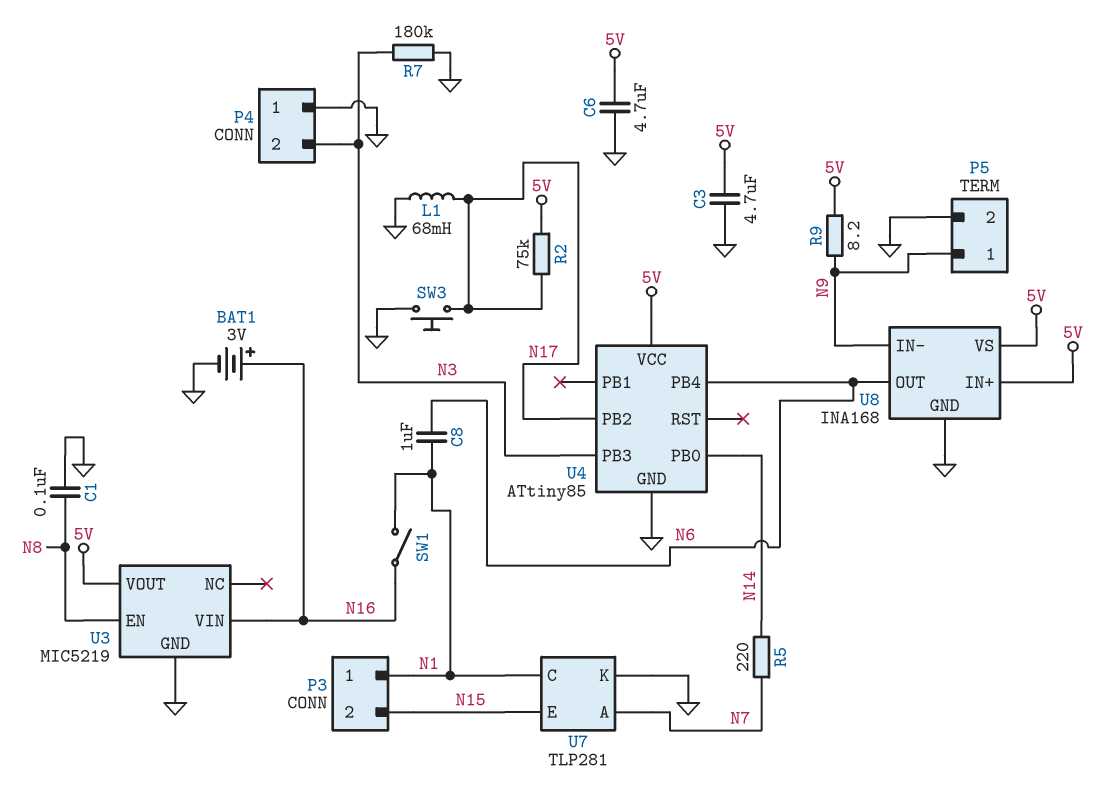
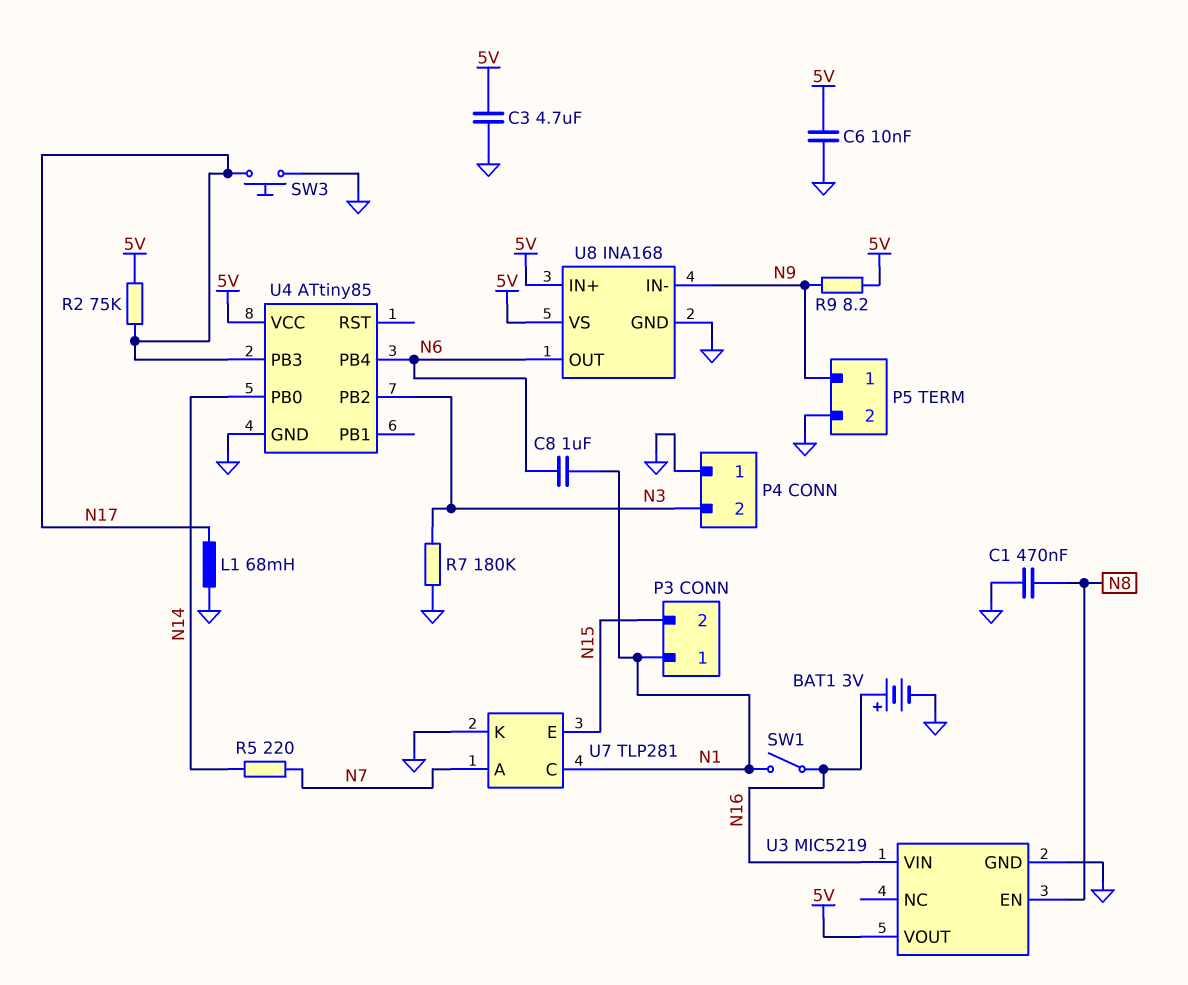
C1: 100nF (GND, N8) -> 470nF (GND, N8)
C6: 4.7uF (5V, GND) -> 10nF (5V, GND)
U4 pin PB2: N17 -> N3
U4 pin PB3: N3 -> N17

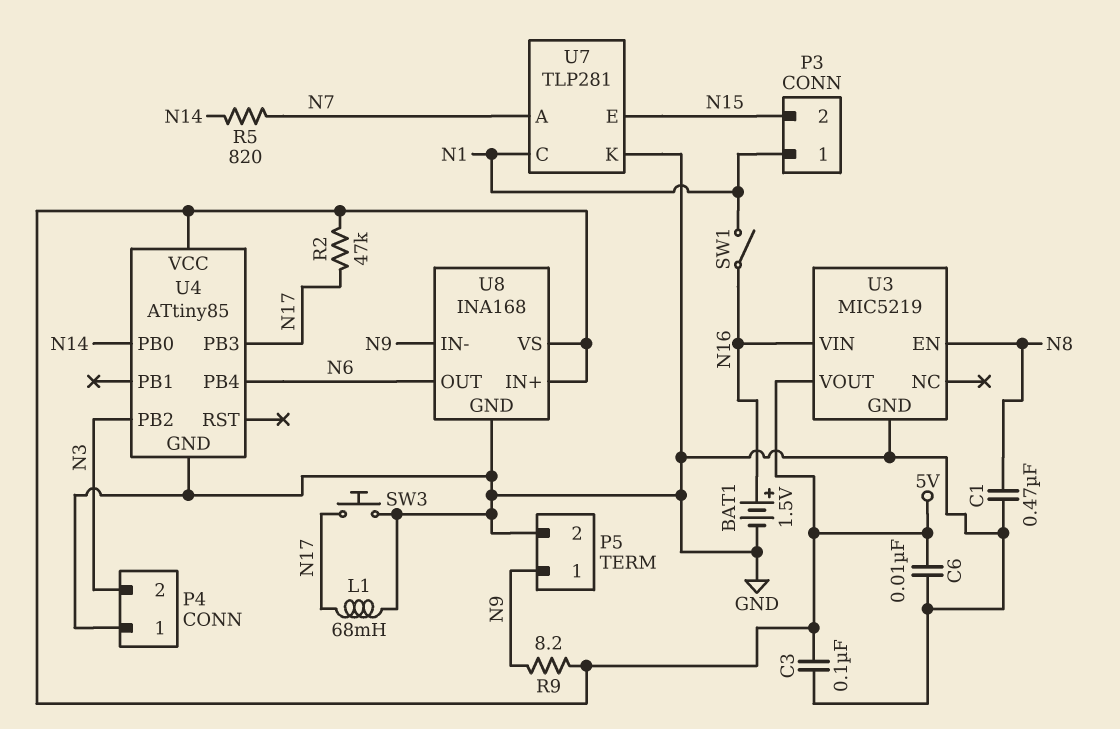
BAT1: 3V (plus N16, minus GND) -> 1.5V (plus N16, minus GND)
C3: 4.7uF (5V, GND) -> 100nF (5V, GND)
C8: 1uF (N1, N6) -> none
R2: 75k (5V, N17) -> 47k (5V, N17)
R5: 220 (N7, N14) -> 820 (N7, N14)
R7: 180k (GND, N3) -> none

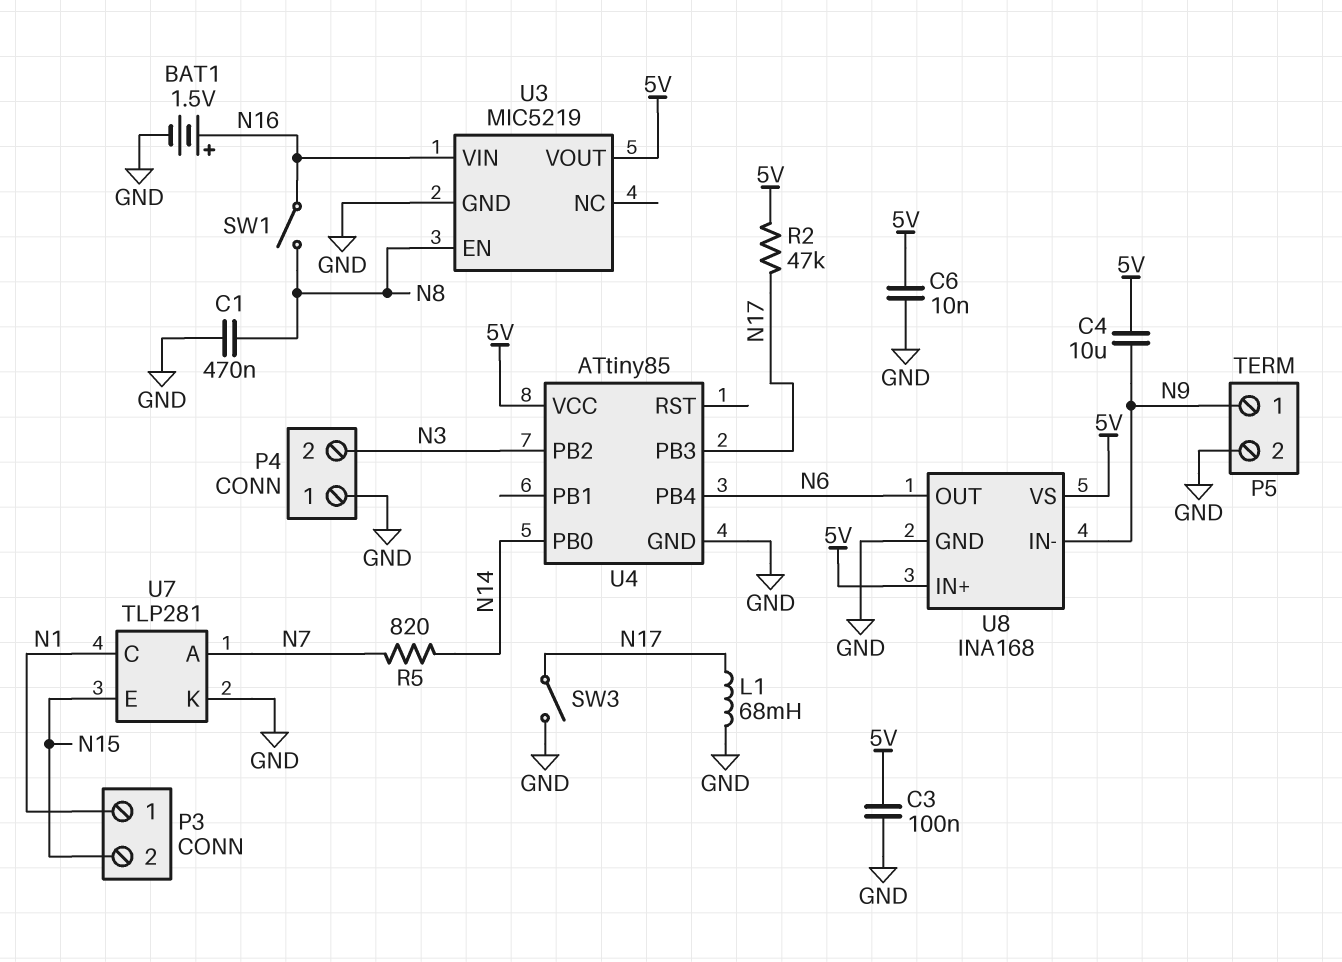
C4: none -> 10uF (5V, N9)
R9: 8.2 (5V, N9) -> none
SW1: switch (N1, N16) -> switch (N8, N16)
SW3: button (GND, N17) -> switch (GND, N17)

